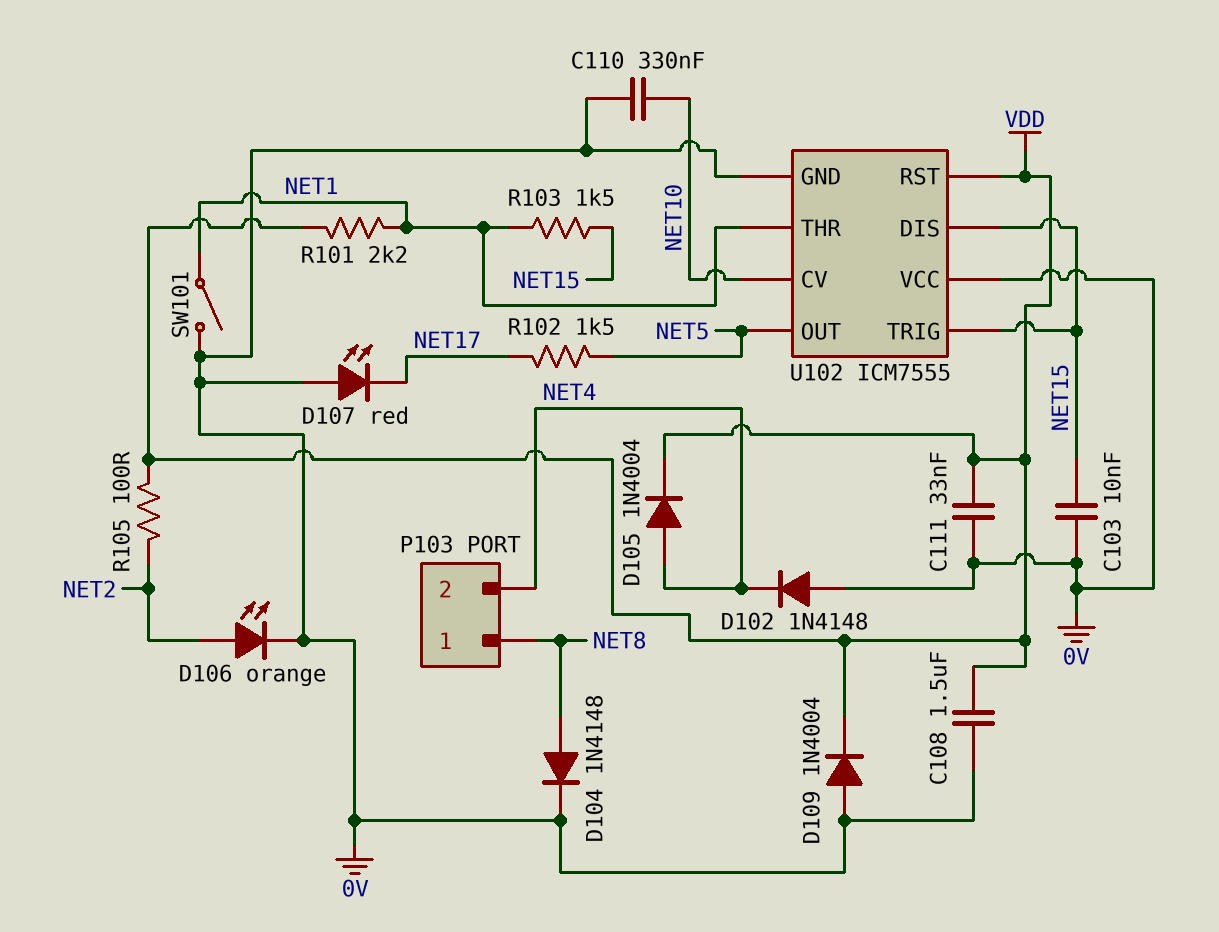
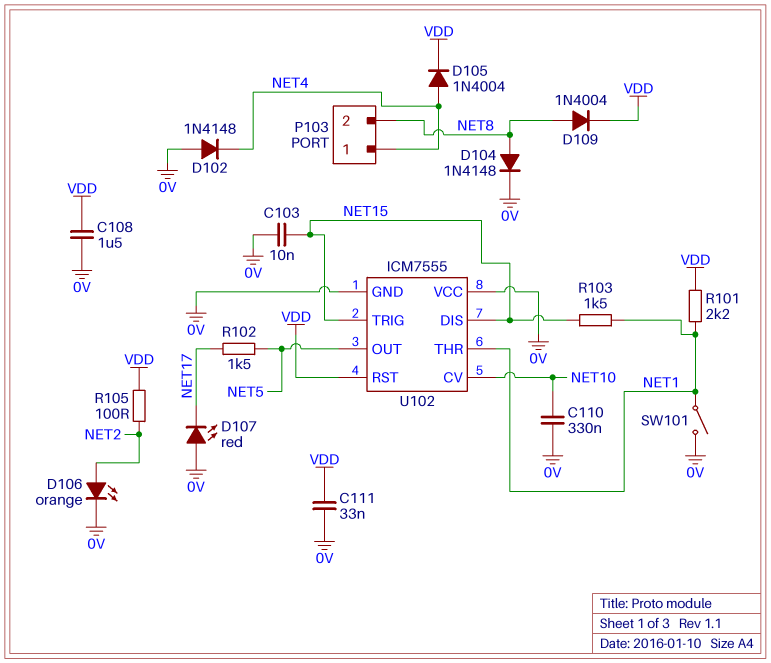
D109: diode 1N4004 (A 0V, K VDD) -> diode 1N4004 (A NET8, K VDD)
P103 pin 1: NET8 -> NET4
P103 pin 2: NET4 -> NET8

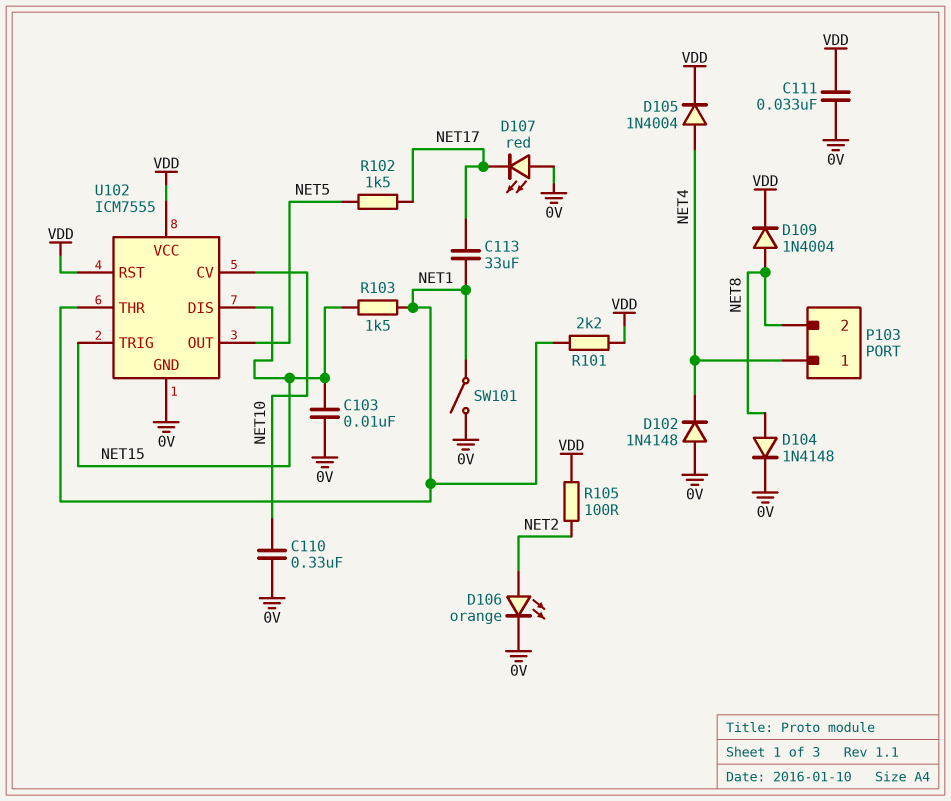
C108: 1.5uF (0V, VDD) -> none
C113: none -> 33uF (NET1, NET17)
U102 pin VCC: 0V -> VDD

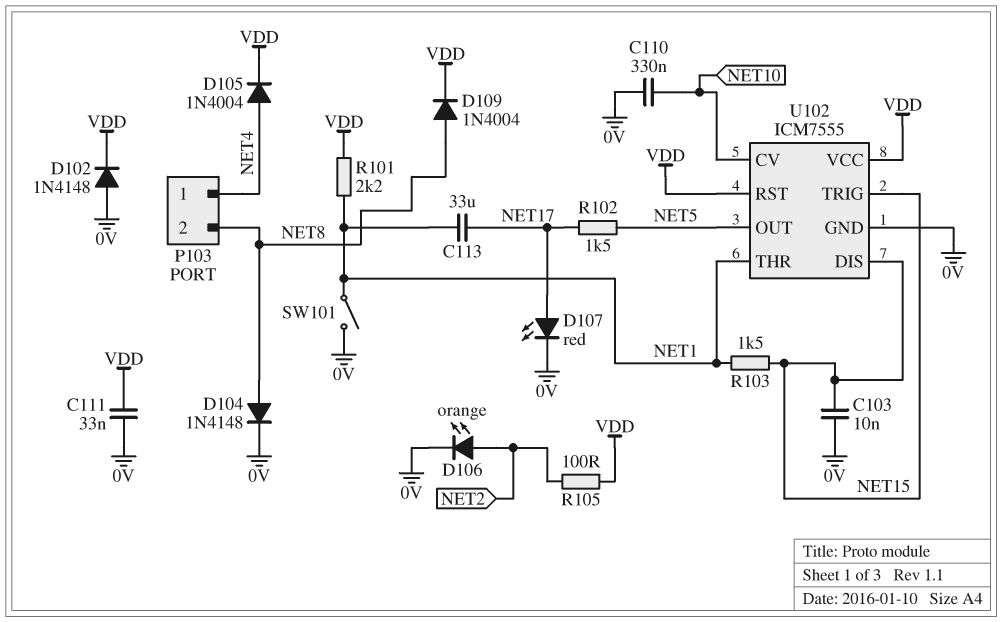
D102: diode 1N4148 (A 0V, K NET4) -> diode 1N4148 (A 0V, K VDD)
D107: LED red (A 0V, K NET17) -> LED red (A NET17, K 0V)

